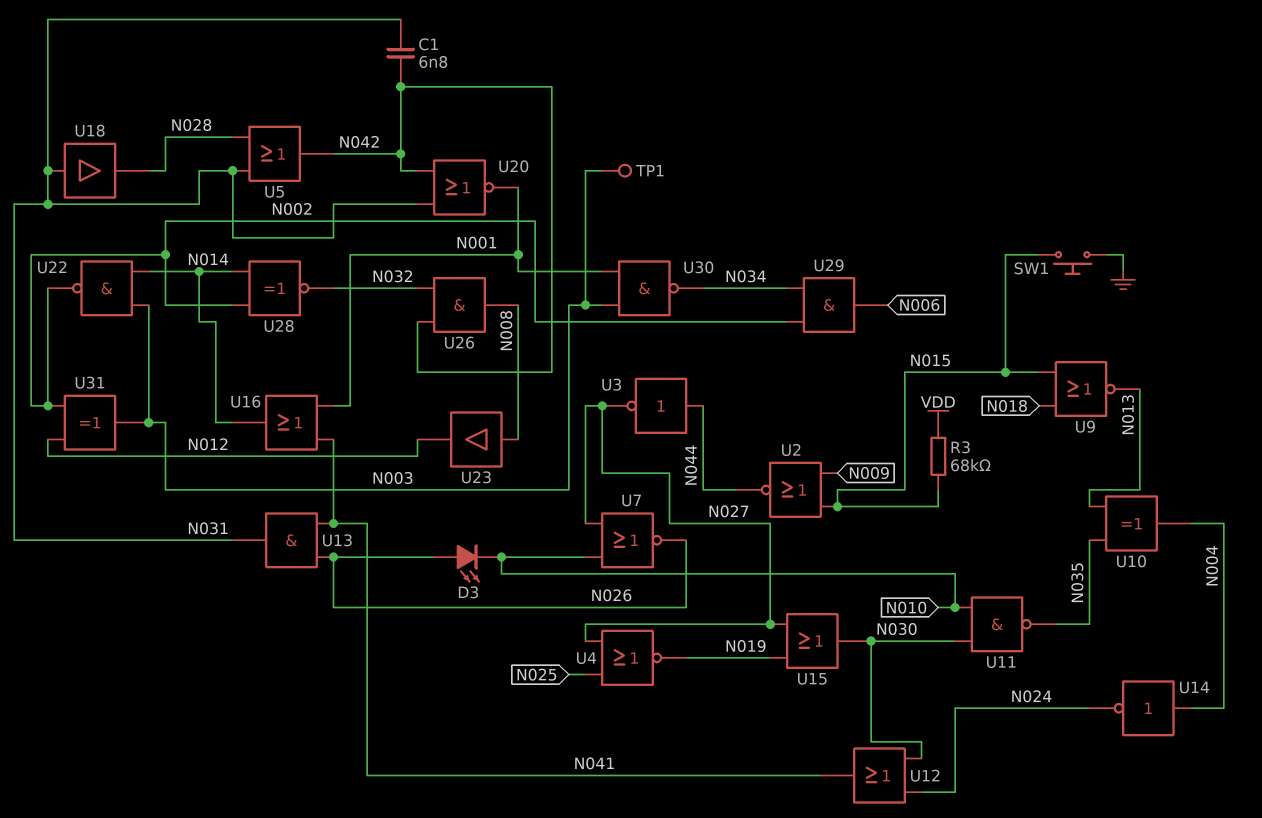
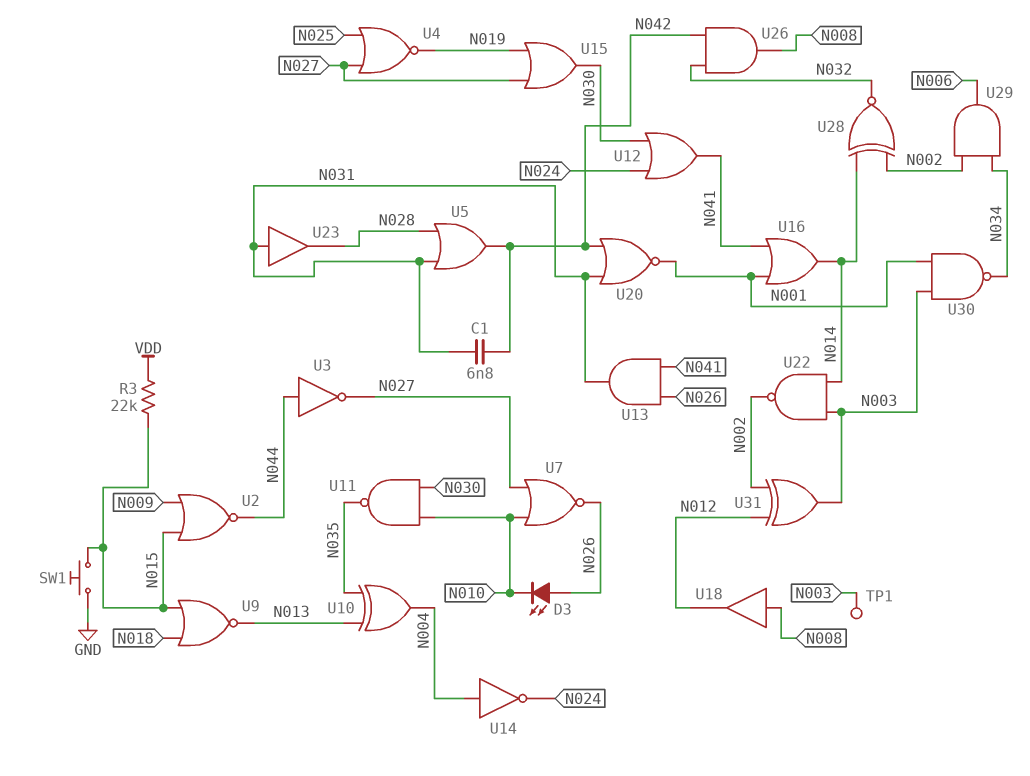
R3: 68k (N015, VDD) -> 22k (N015, VDD)
U18: buffer (in N031, out N028) -> buffer (in N008, out N012)
U23: buffer (in N008, out N012) -> buffer (in N031, out N028)

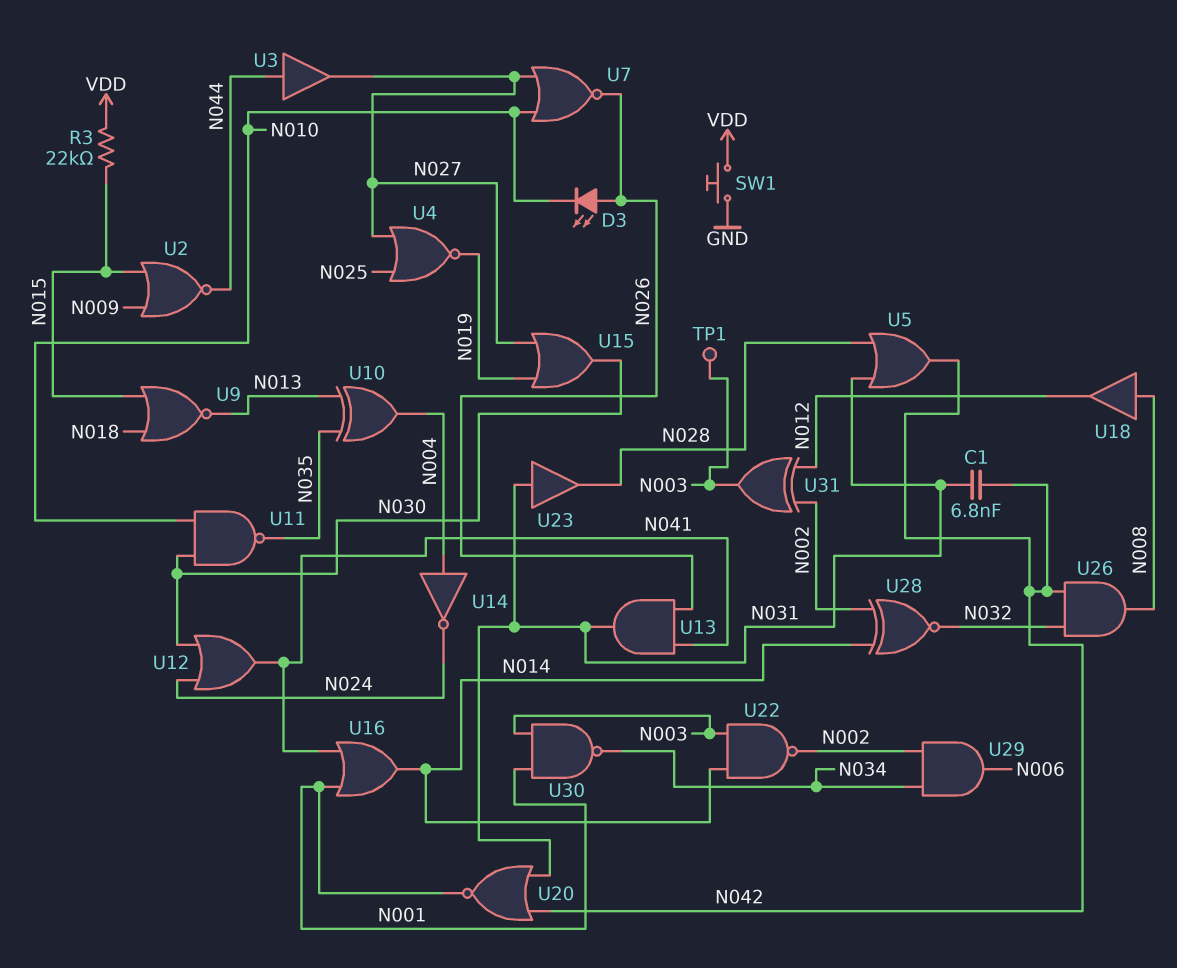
SW1: button (GND, N015) -> button (GND, VDD)
U3: NOT (in N044, out N027) -> buffer (in N044, out N027)

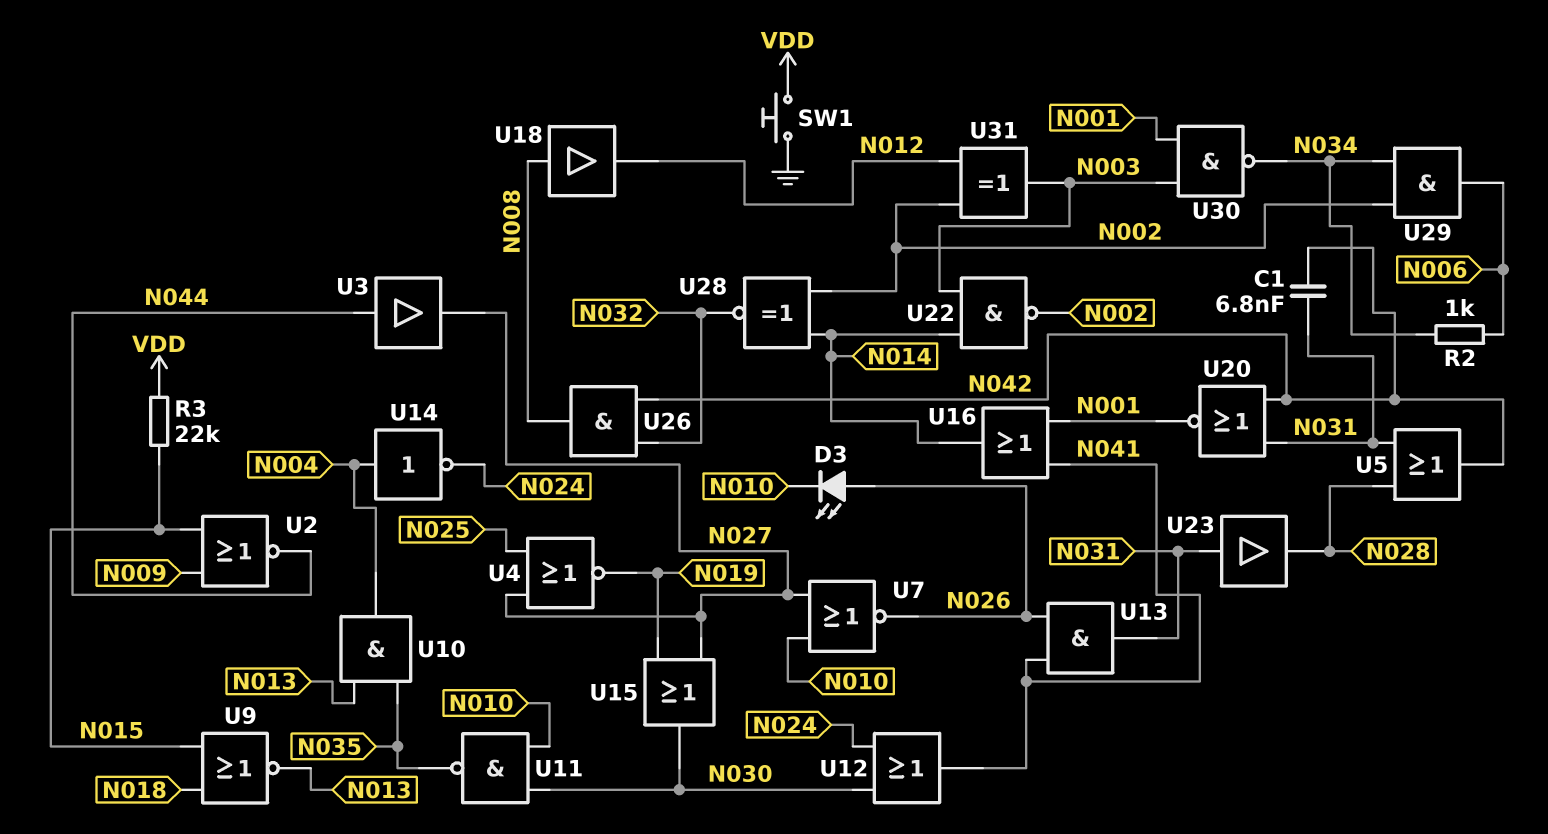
R2: none -> 1k (N006, N034)
TP1: test point (N003) -> none
U10: XOR (in N013, in N035, out N004) -> AND (in N013, in N035, out N004)

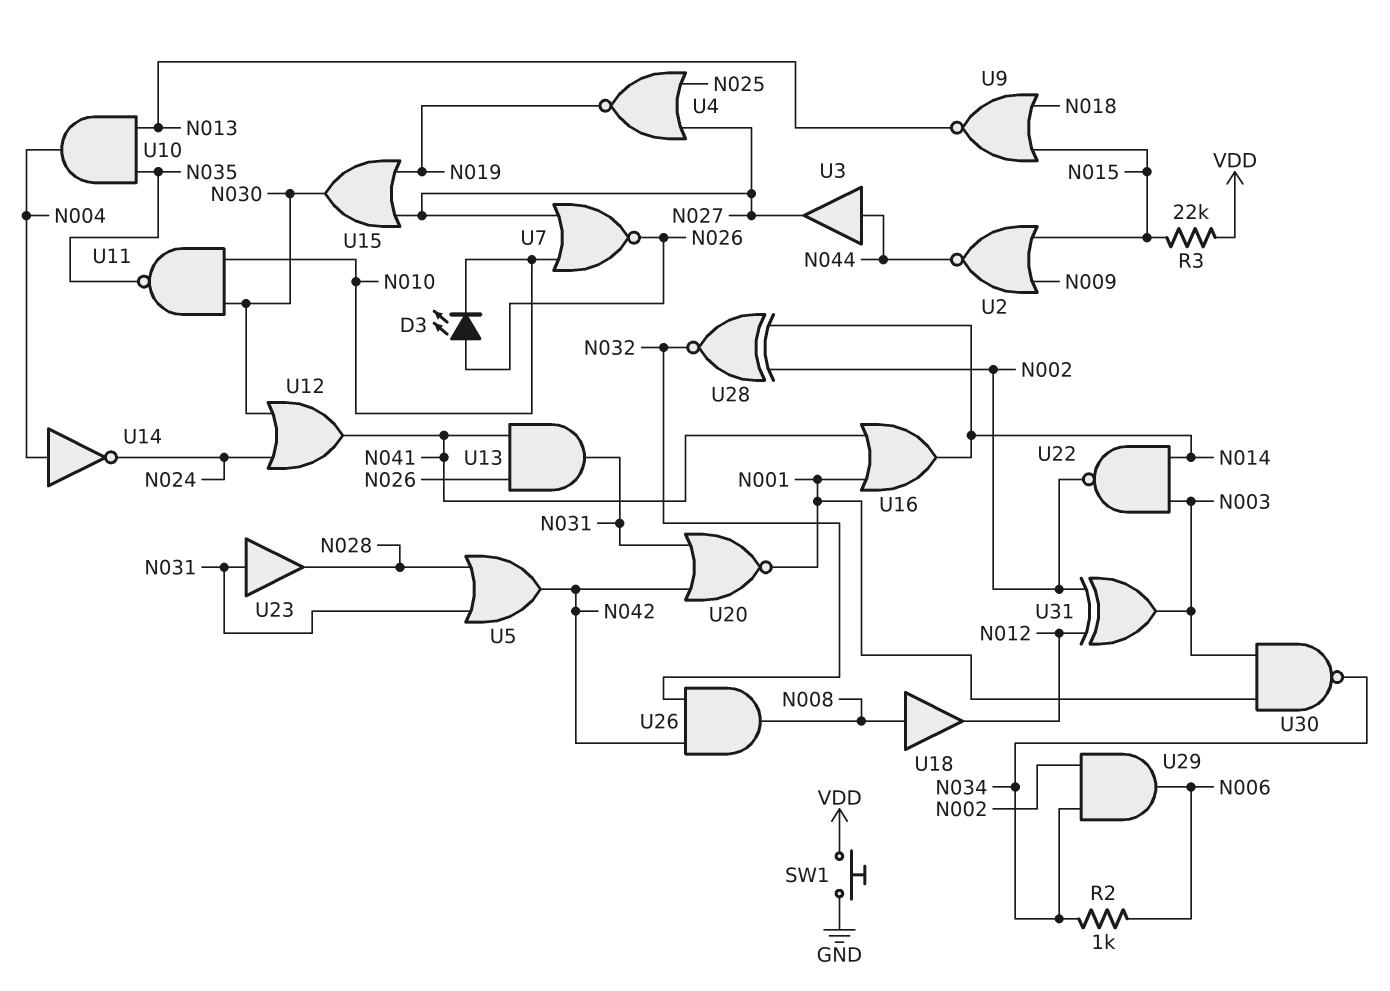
C1: 6.8nF (N031, N042) -> none

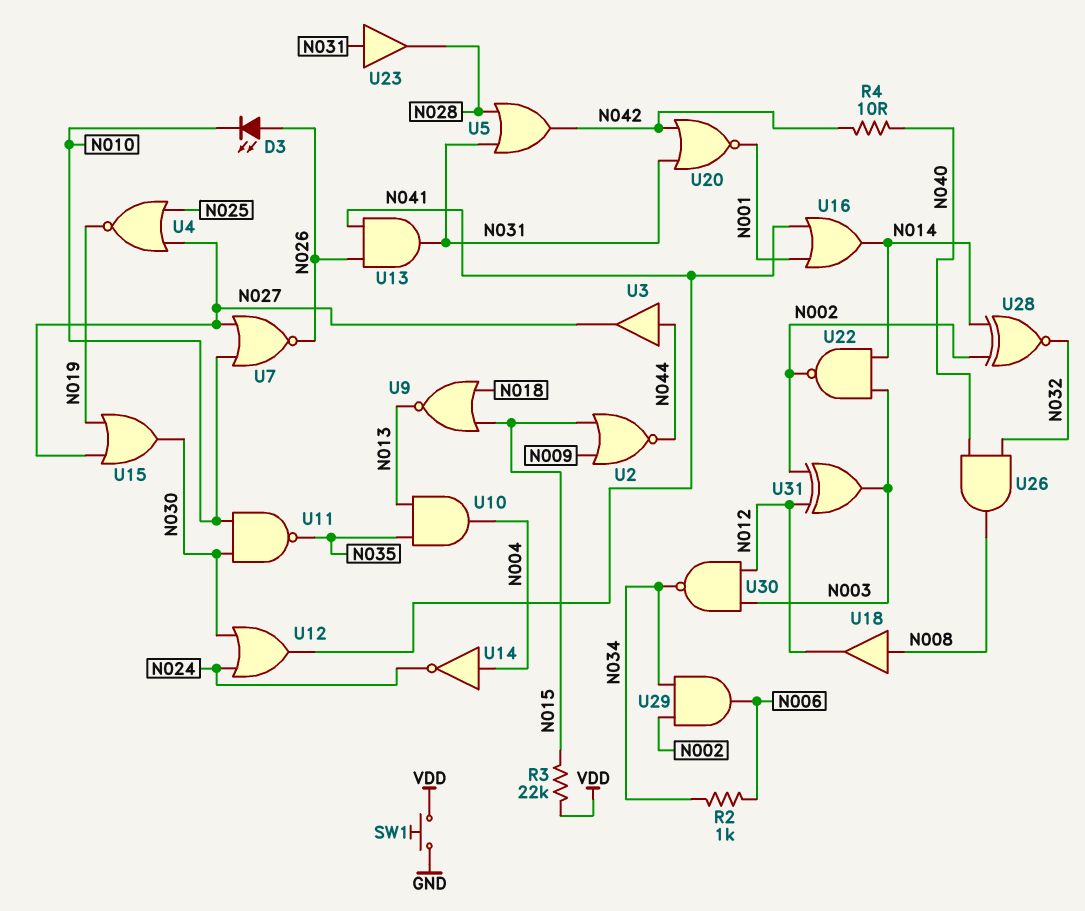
R4: none -> 10 (N040, N042)
U26: AND (in N032, in N042, out N008) -> AND (in N032, in N040, out N008)
U30: NAND (in N001, in N003, out N034) -> NAND (in N003, in N012, out N034)

